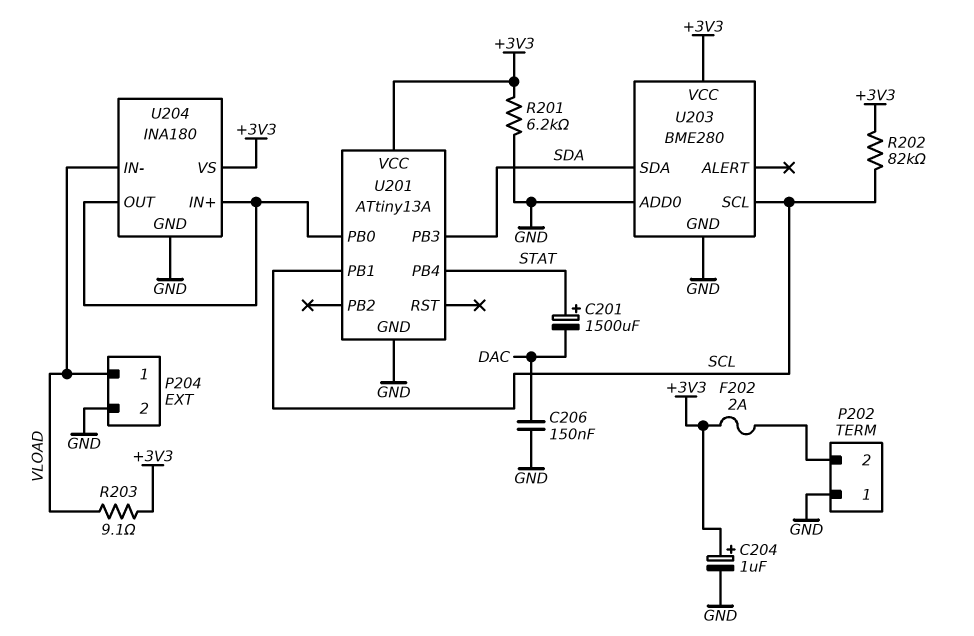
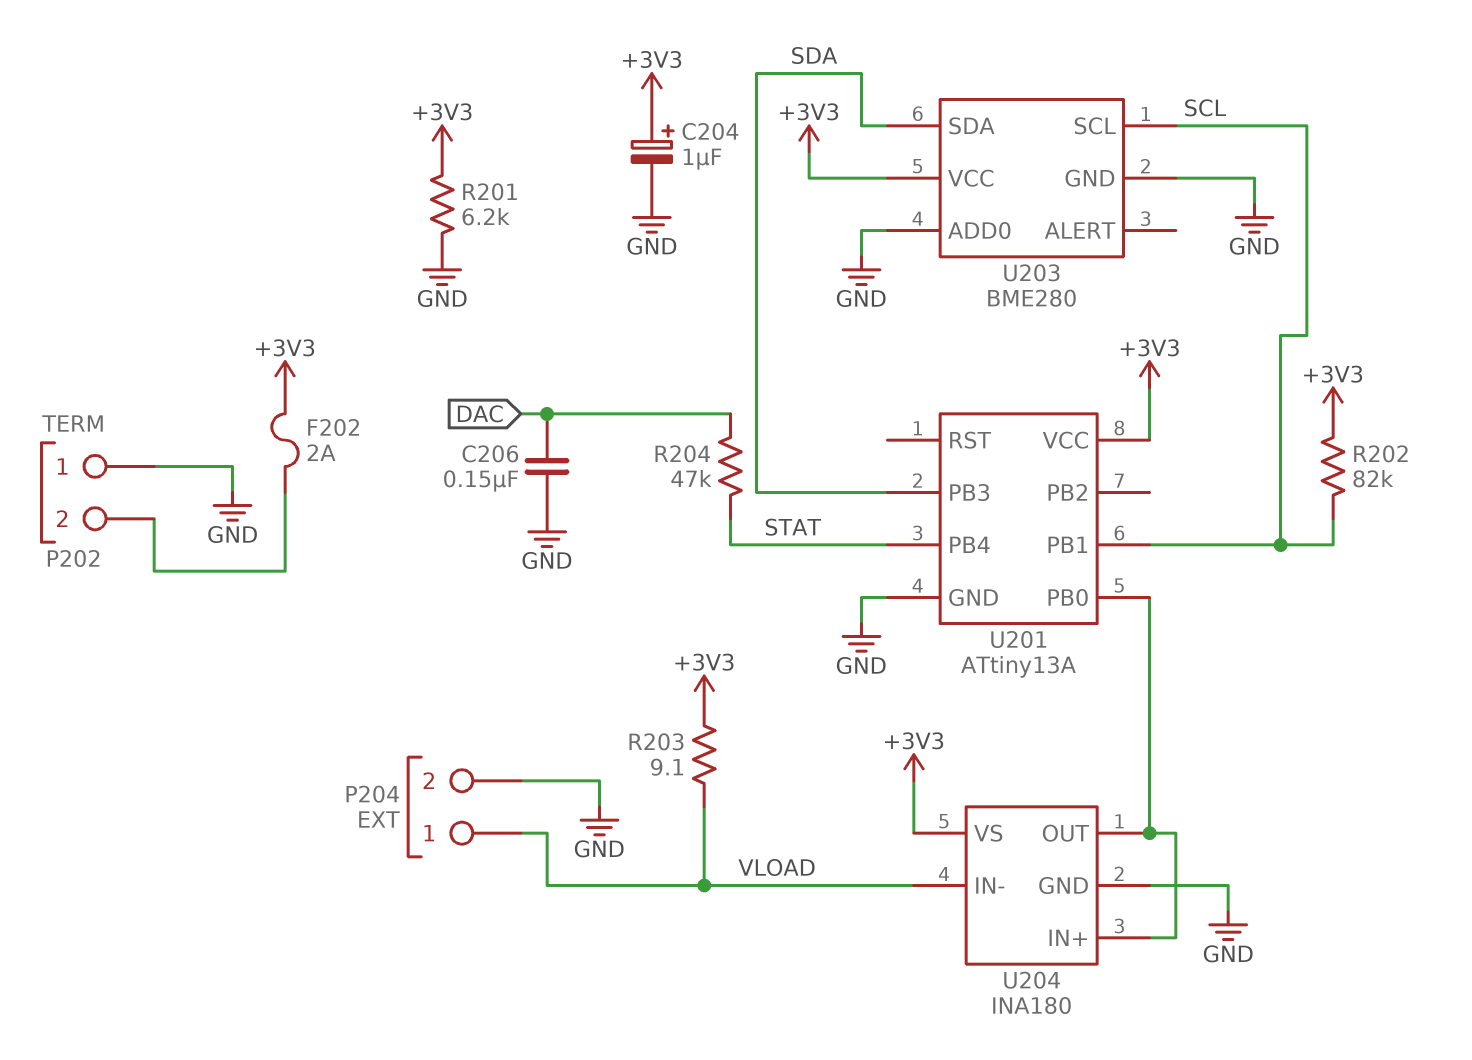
C201: 1500uF (plus STAT, minus DAC) -> none
R204: none -> 47k (DAC, STAT)

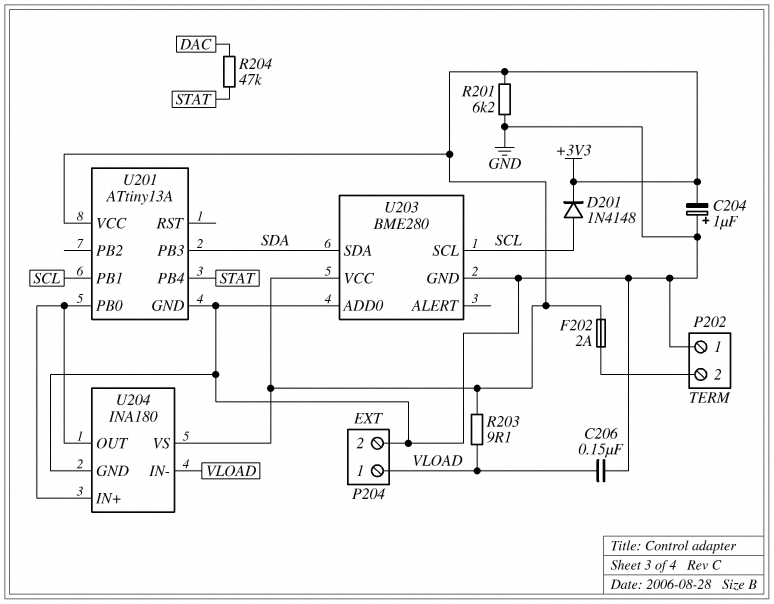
C204: 1uF (plus +3V3, minus GND) -> 1uF (plus GND, minus +3V3)
C206: 150nF (DAC, GND) -> 150nF (GND, VLOAD)
D201: none -> diode 1N4148 (A SCL, K +3V3)
R202: 82k (+3V3, SCL) -> none

